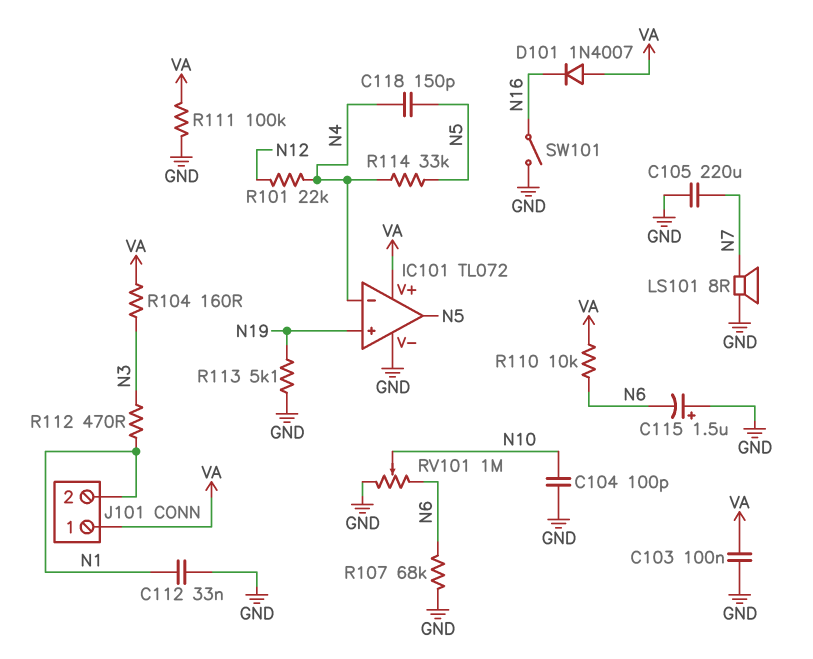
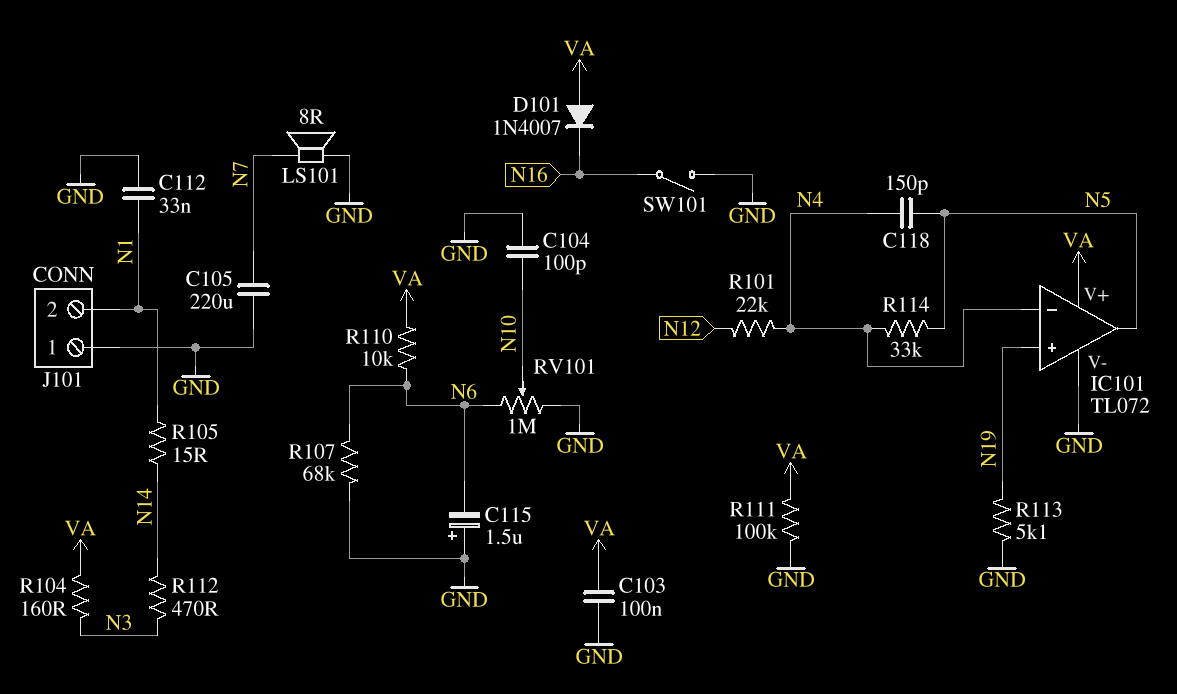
J101 pin 1: VA -> GND
R105: none -> 15 (N1, N14)
R112: 470 (N1, N3) -> 470 (N3, N14)

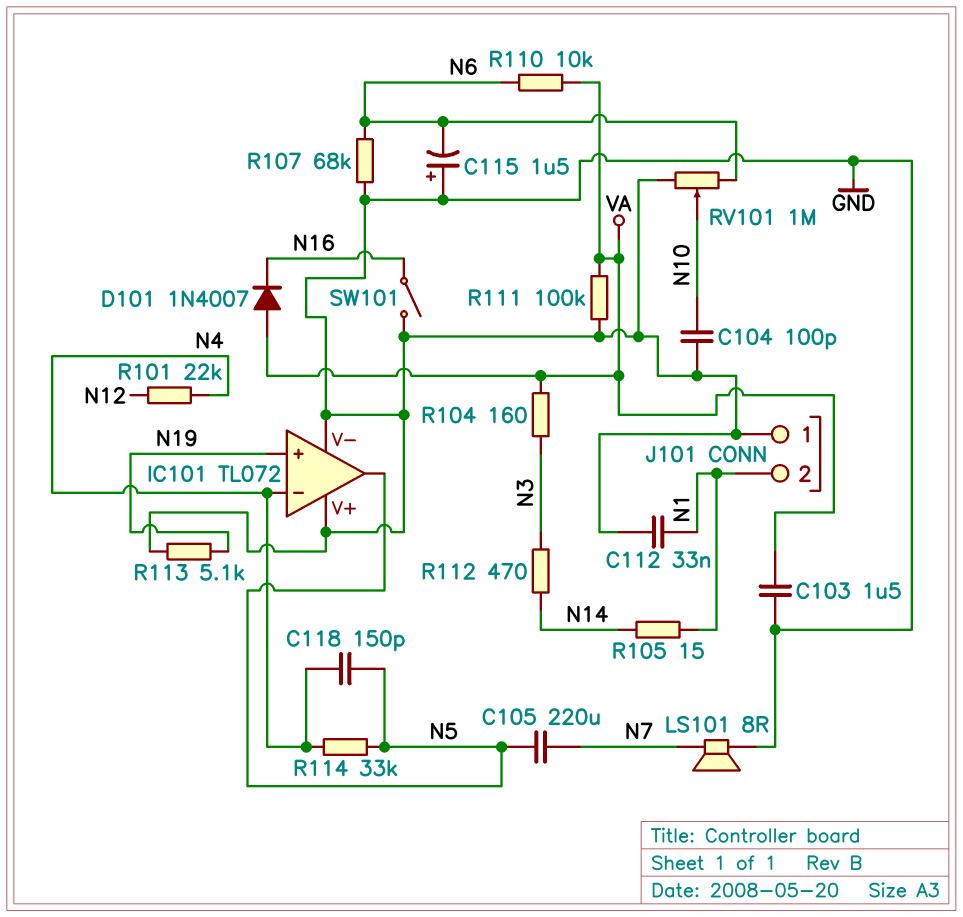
C103: 100nF (GND, VA) -> 1.5uF (GND, VA)
C105: 220uF (GND, N7) -> 220uF (N5, N7)
IC101 pin V+: VA -> GND

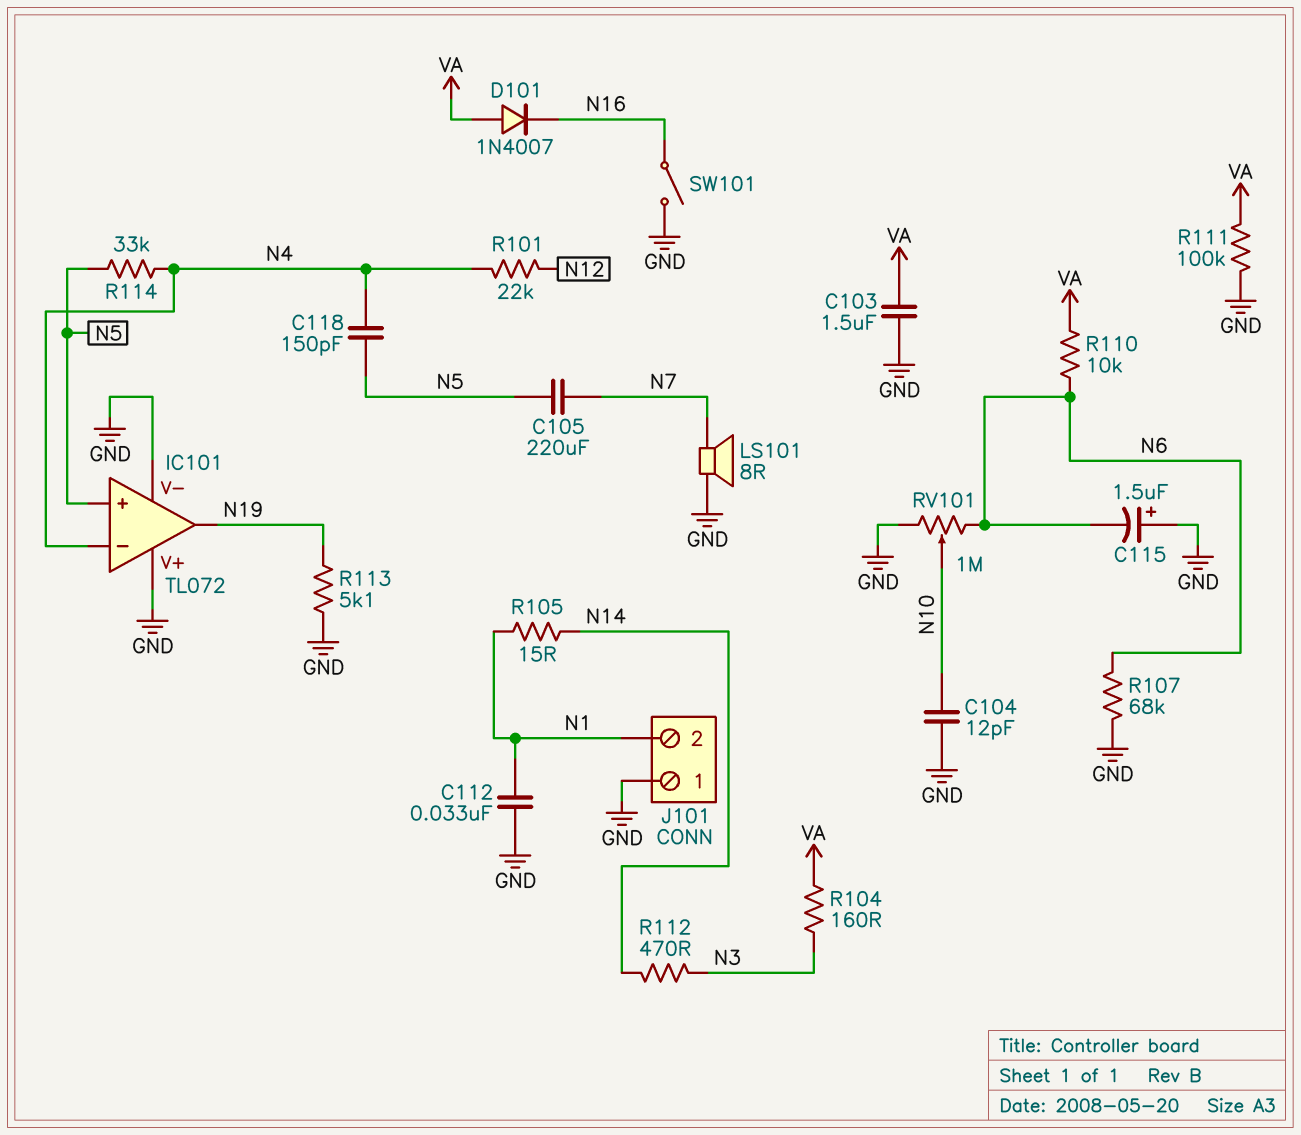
C104: 100pF (GND, N10) -> 12pF (GND, N10)
IC101 pin in+: N19 -> N5
IC101 pin out: N5 -> N19

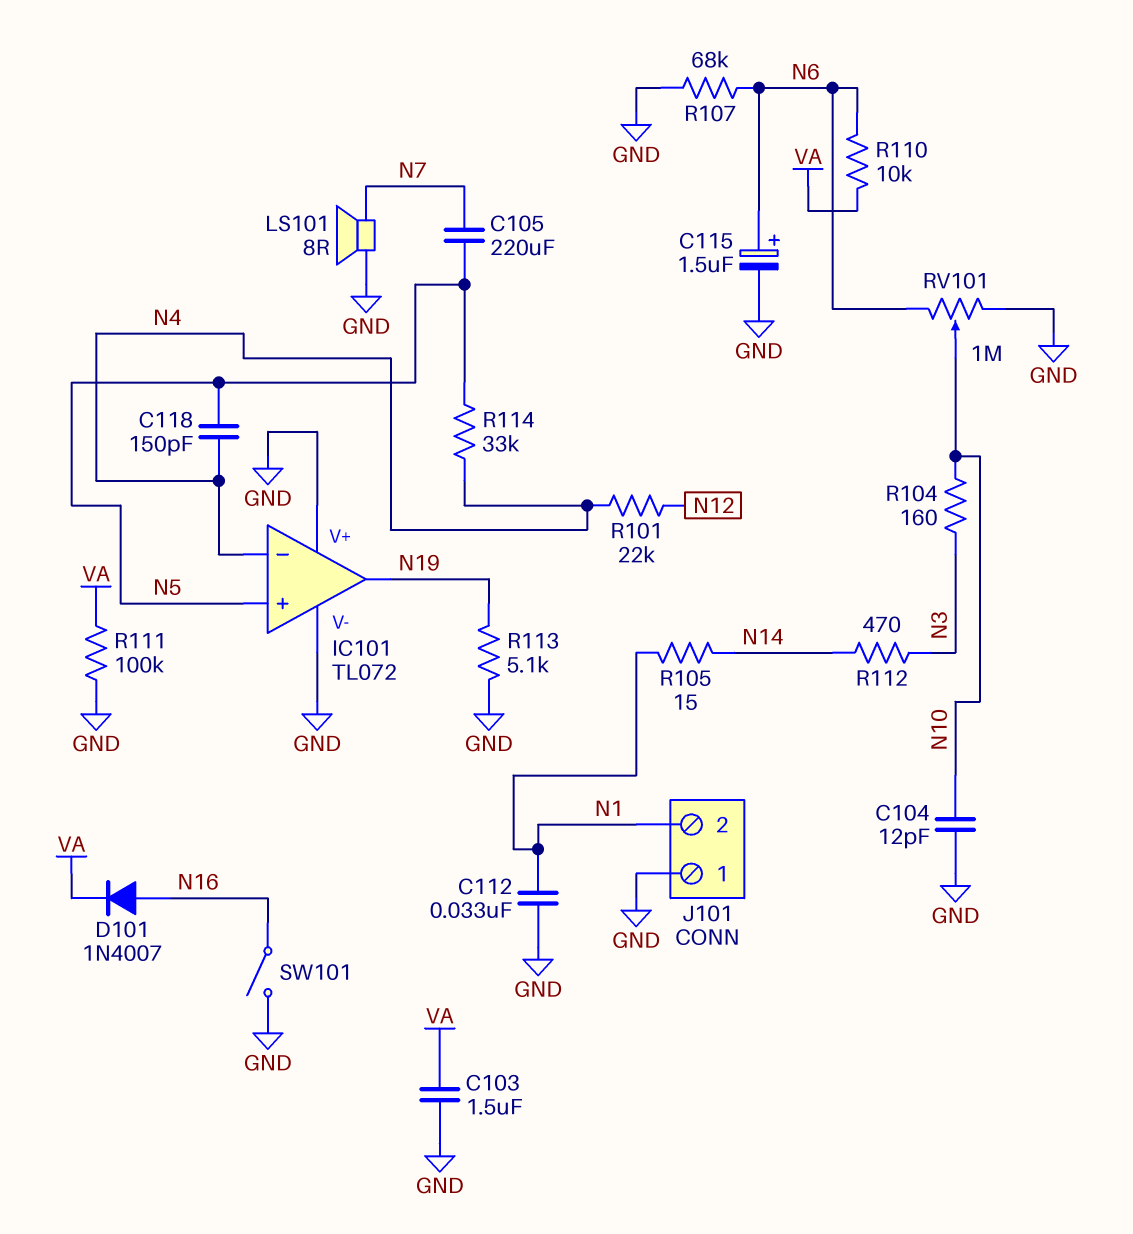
C115: 1.5uF (plus GND, minus N6) -> 1.5uF (plus N6, minus GND)
D101: diode 1N4007 (A VA, K N16) -> diode 1N4007 (A N16, K VA)
R104: 160 (N3, VA) -> 160 (N3, N10)

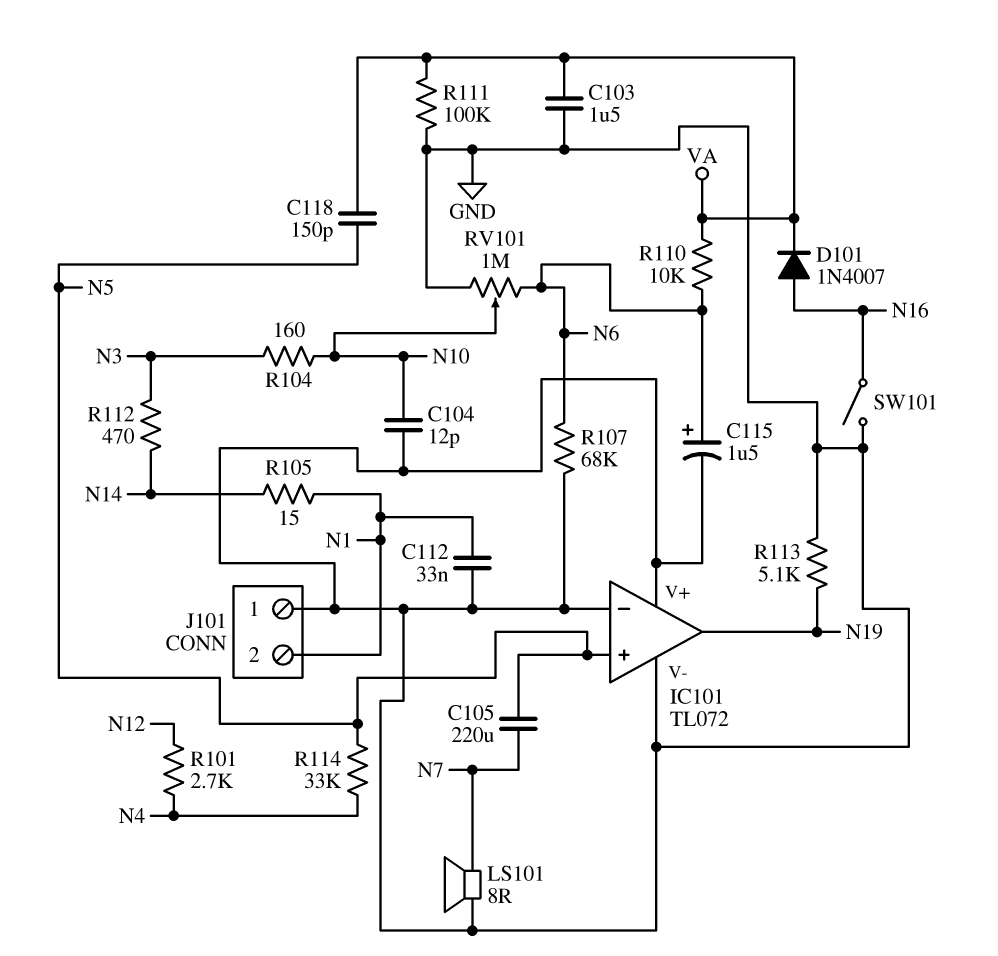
C118: 150pF (N4, N5) -> 150pF (N5, VA)
IC101 pin in-: N4 -> GND
R101: 22k (N4, N12) -> 2.7k (N4, N12)

